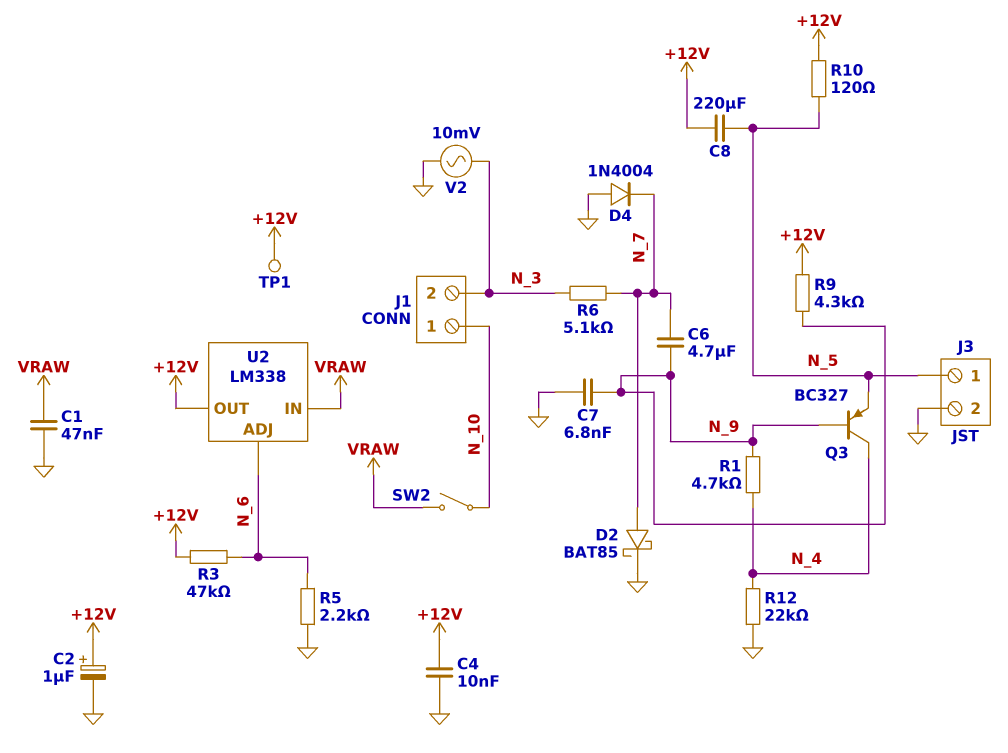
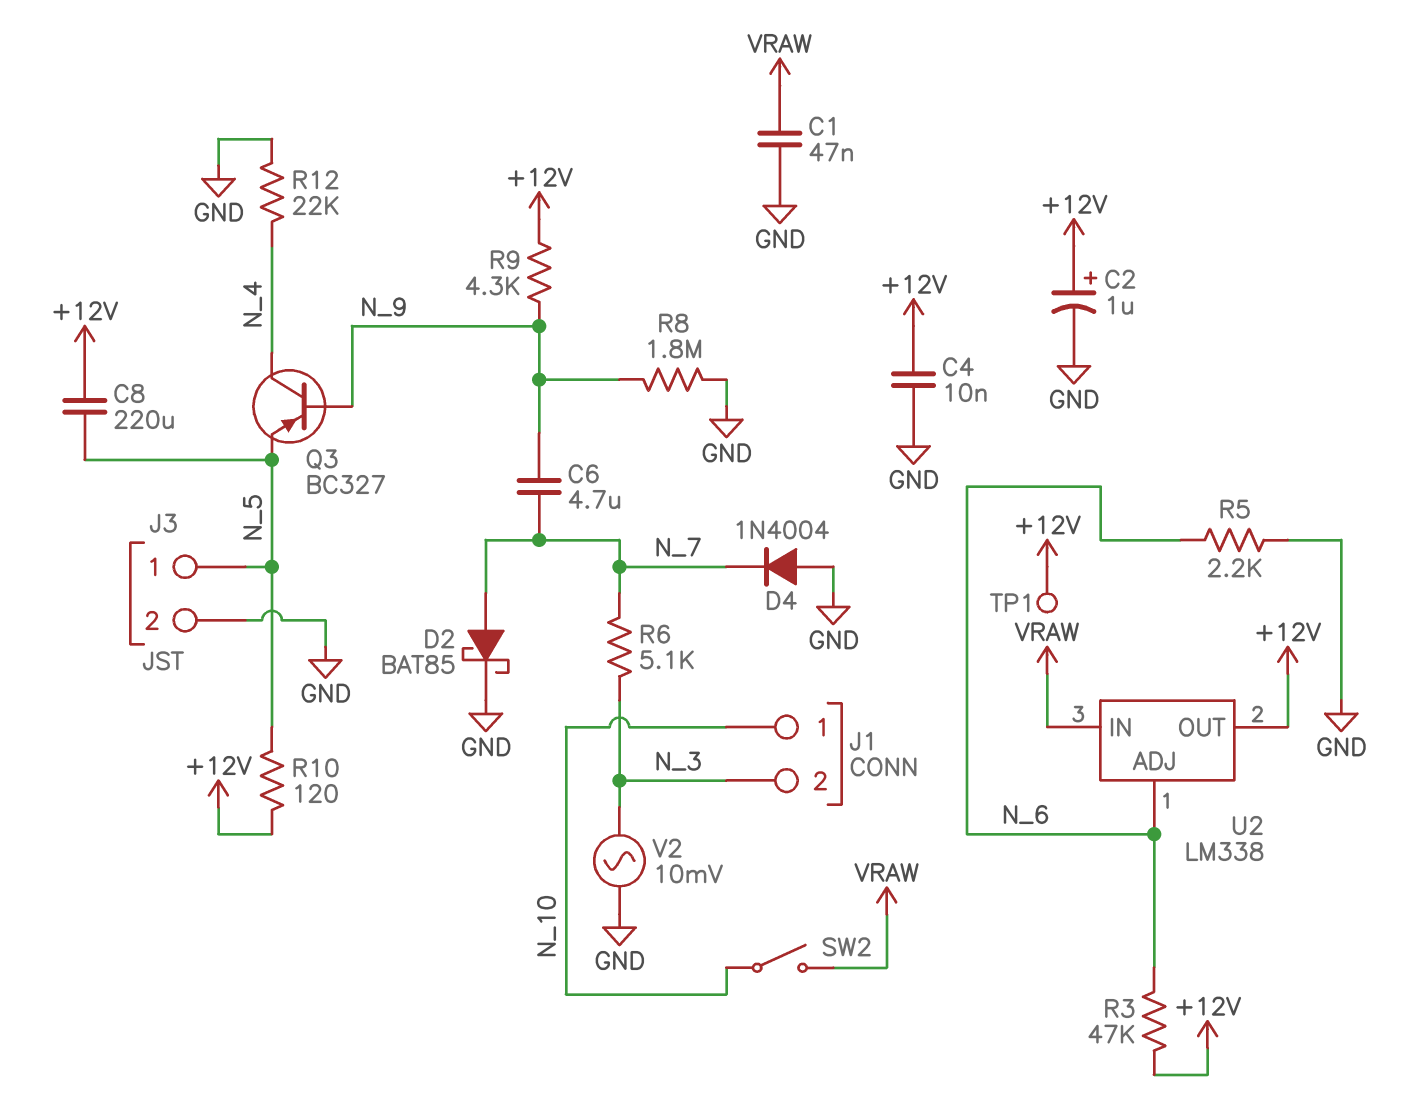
C7: 6.8nF (GND, N_9) -> none
R1: 4.7k (N_4, N_9) -> none
R8: none -> 1.8M (GND, N_9)

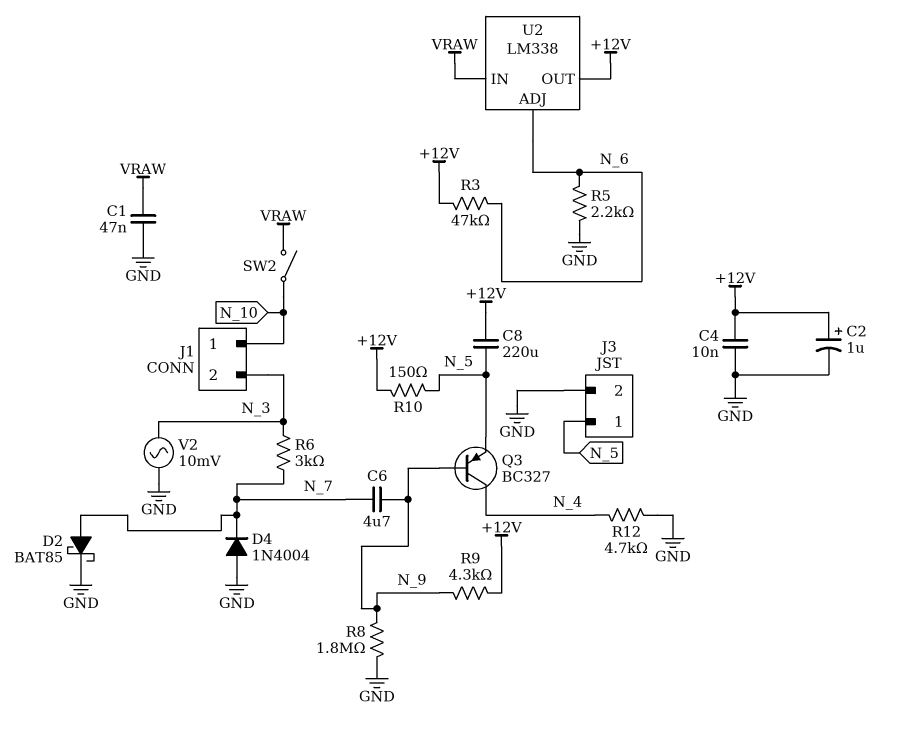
R6: 5.1k (N_3, N_7) -> 3k (N_3, N_7)
R10: 120 (+12V, N_5) -> 150 (+12V, N_5)
R12: 22k (GND, N_4) -> 4.7k (GND, N_4)
TP1: test point (+12V) -> none

